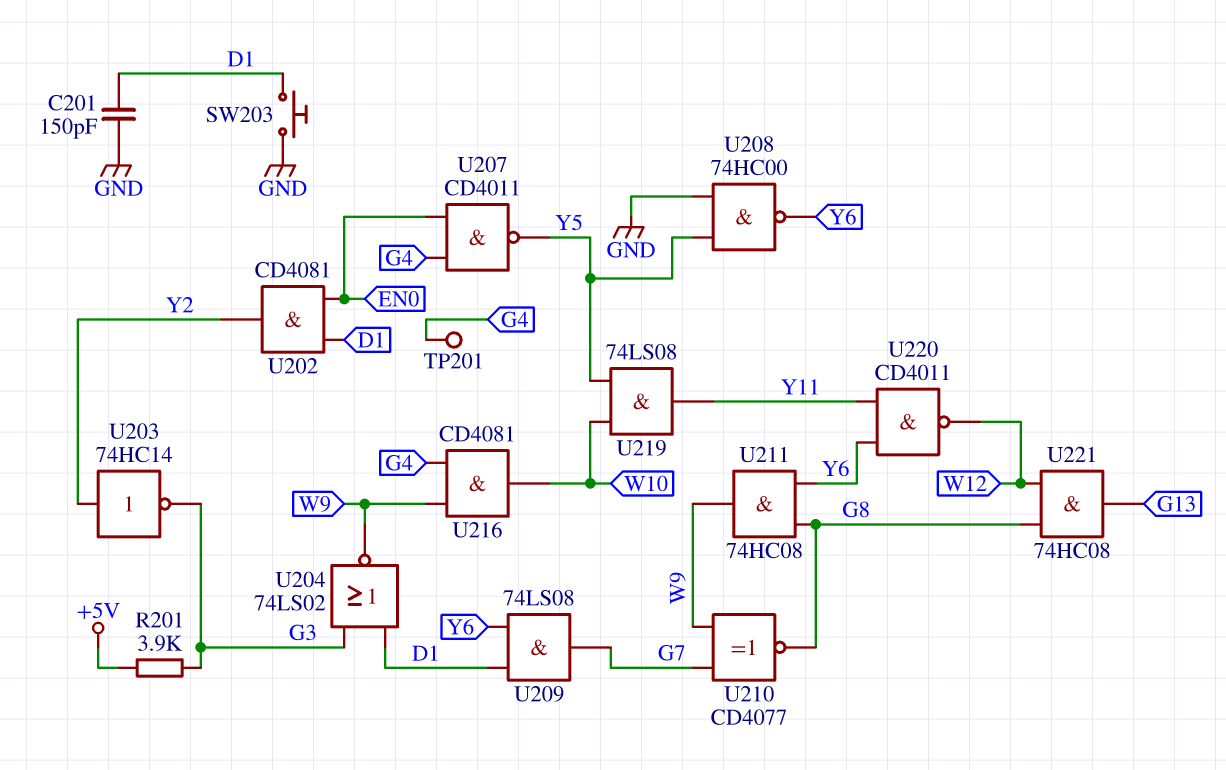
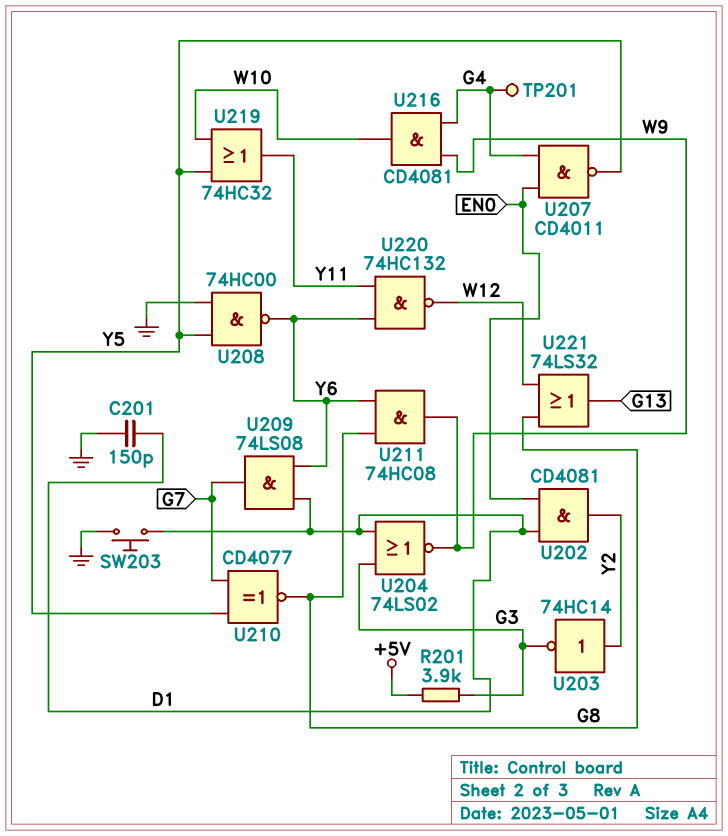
U210: XNOR CD4077 (in G7, in W9, out G8) -> XNOR CD4077 (in G7, in Y5, out G8)
U219: AND 74LS08 (in W10, in Y5, out Y11) -> OR 74HC32 (in W10, in Y5, out Y11)
U220: NAND CD4011 (in Y6, in Y11, out W12) -> NAND 74HC132 (in Y6, in Y11, out W12)
U221: AND 74HC08 (in G8, in W12, out G13) -> OR 74LS32 (in G8, in W12, out G13)

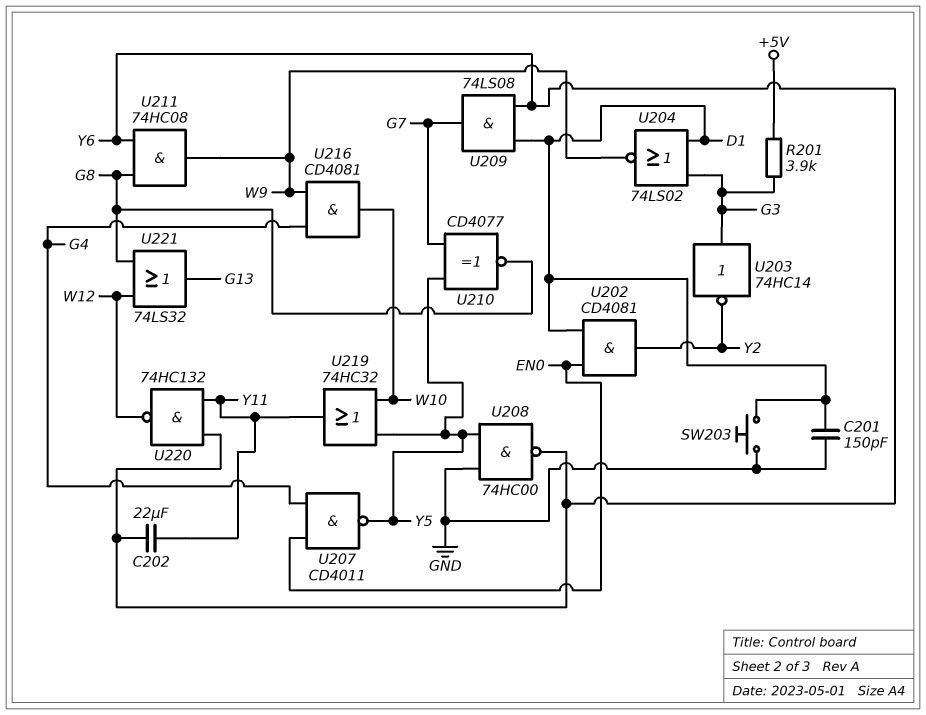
C202: none -> 22uF (Y6, Y11)
TP201: test point (G4) -> none
U203: NOT 74HC14 (in Y2, out G3) -> NOT 74HC14 (in G3, out Y2)

